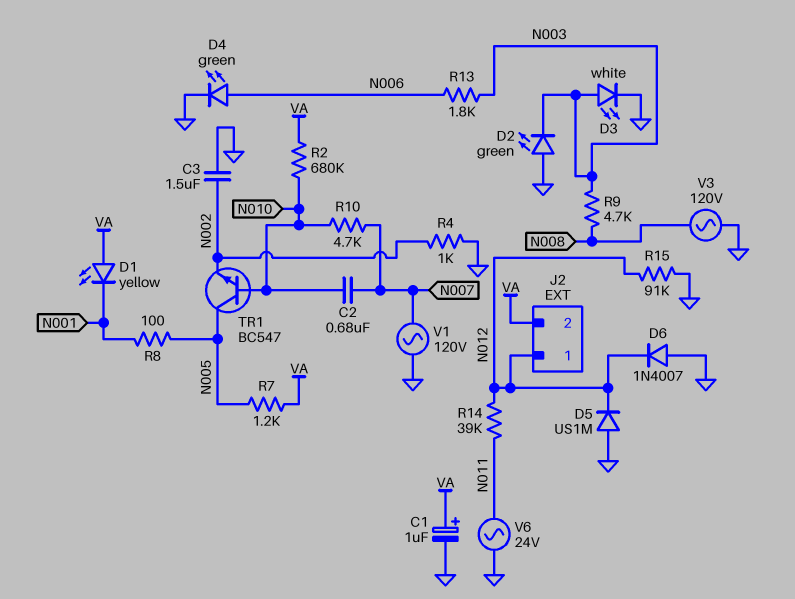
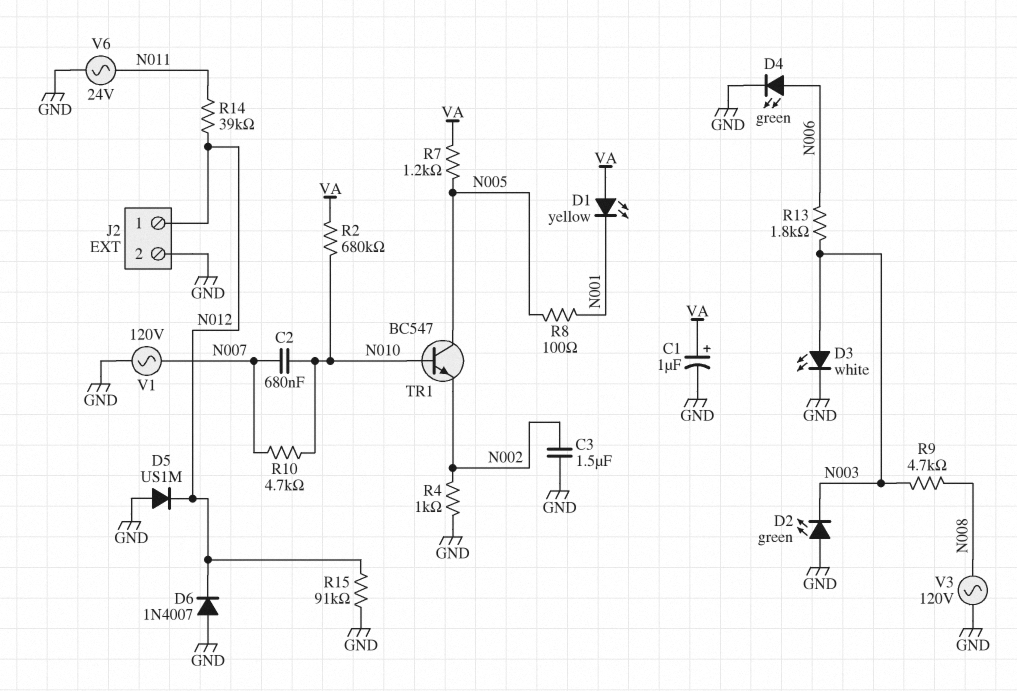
J2 pin 2: VA -> GND

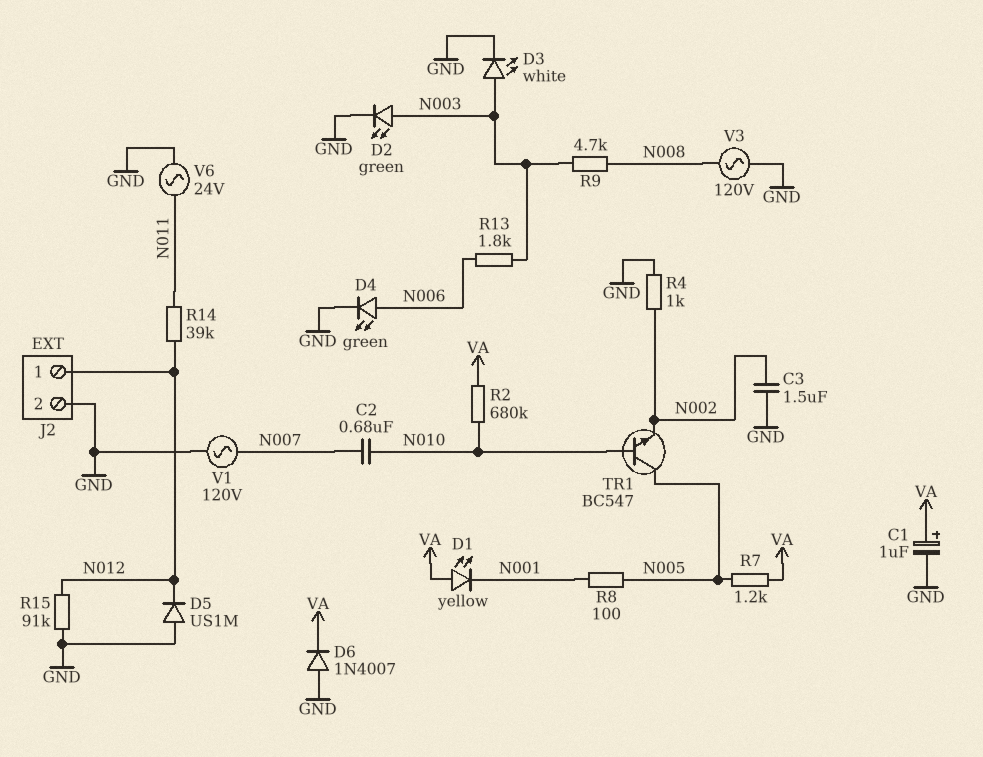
D2: LED green (A GND, K N003) -> LED green (A N003, K GND)
D6: diode 1N4007 (A GND, K N012) -> diode 1N4007 (A GND, K VA)
R10: 4.7k (N007, N010) -> none

